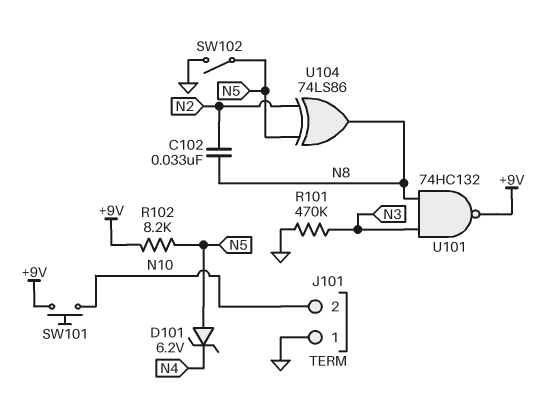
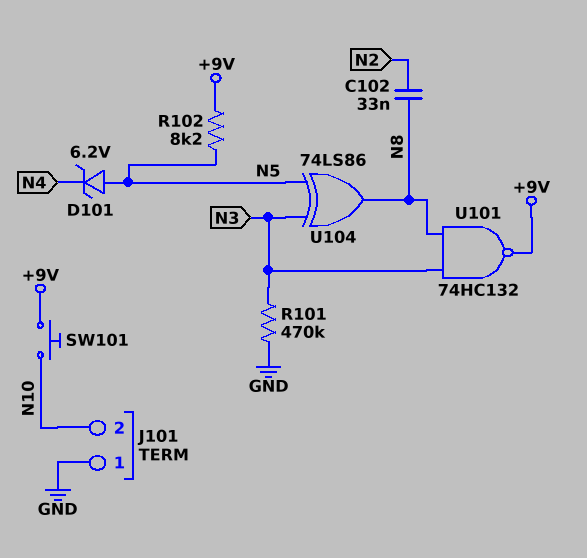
SW102: switch (GND, N5) -> none
U104: XOR 74LS86 (in N2, in N5, out N8) -> XOR 74LS86 (in N3, in N5, out N8)

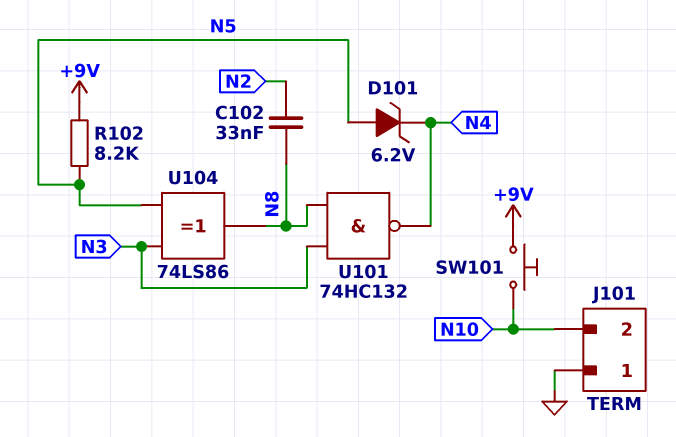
R101: 470k (GND, N3) -> none
U101: NAND 74HC132 (in N3, in N8, out +9V) -> NAND 74HC132 (in N3, in N8, out N4)

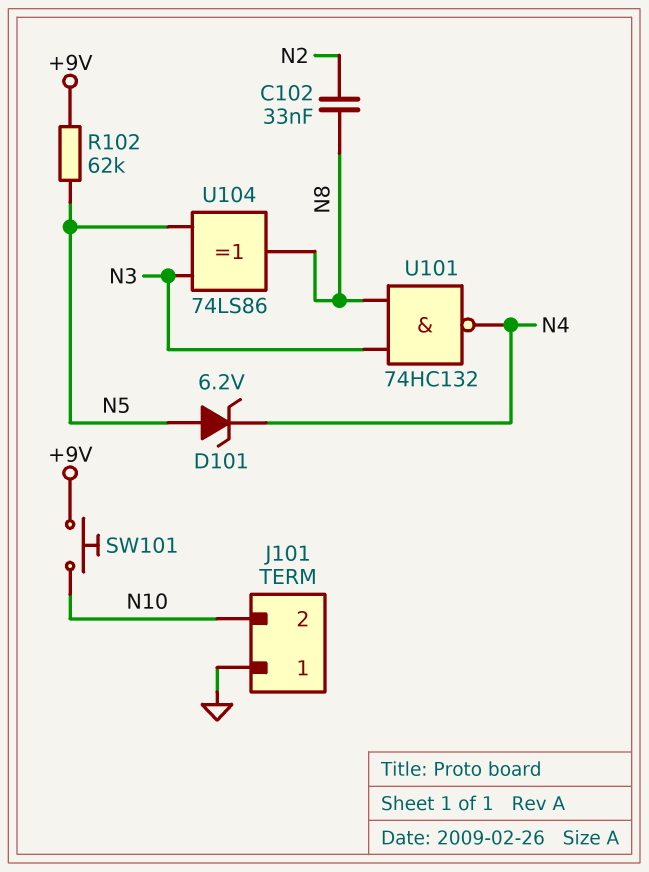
R102: 8.2k (+9V, N5) -> 62k (+9V, N5)

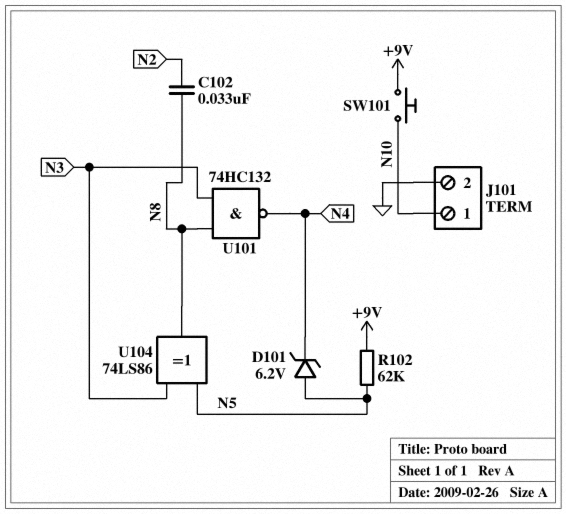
J101 pin 1: GND -> N10
J101 pin 2: N10 -> GND

